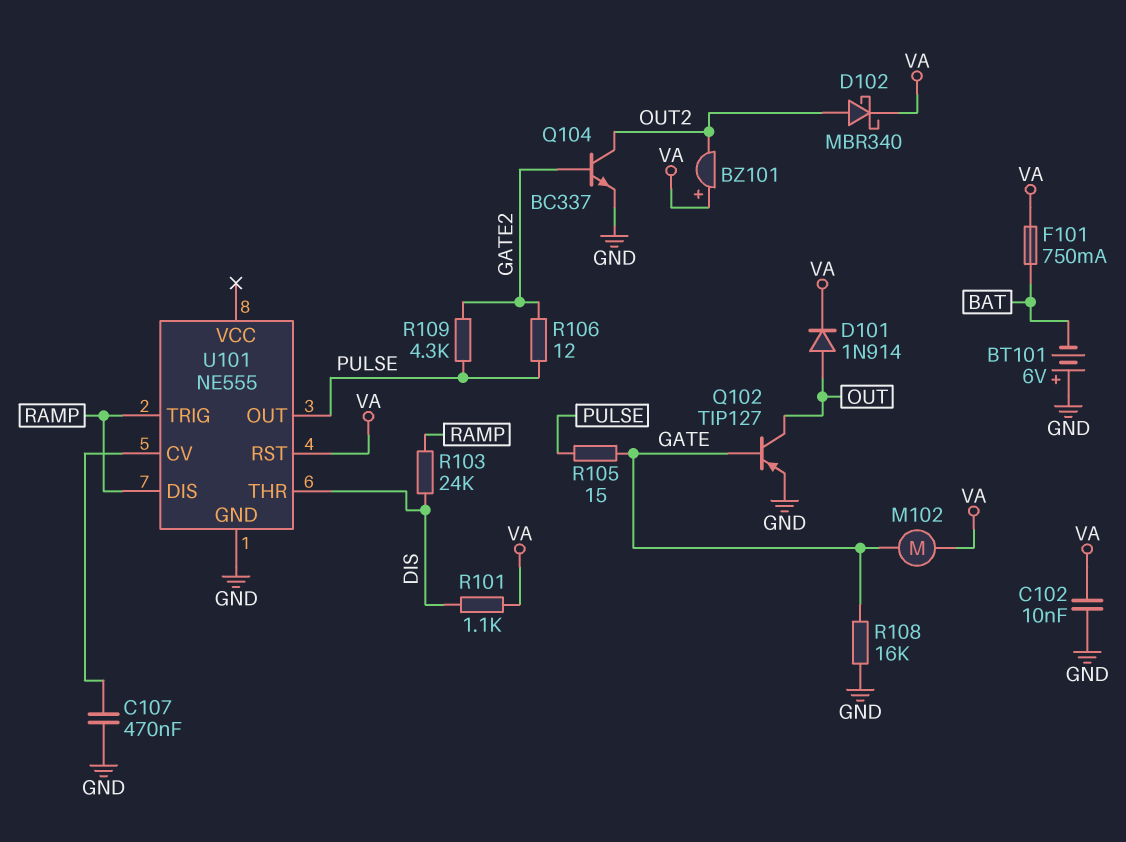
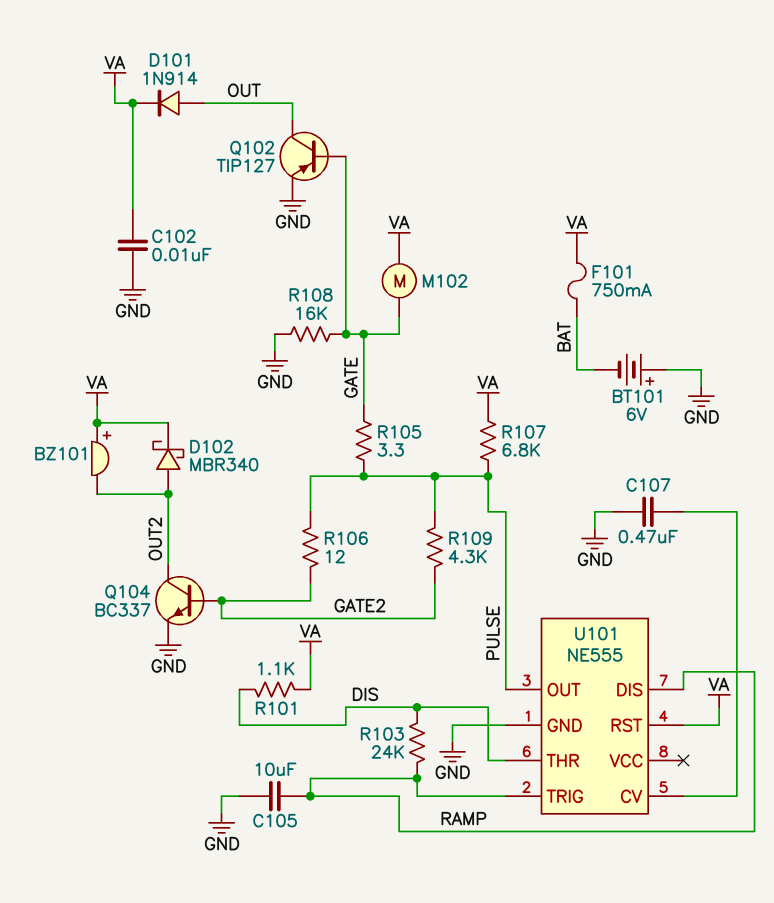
C105: none -> 10uF (GND, RAMP)
R105: 15 (GATE, PULSE) -> 3.3 (GATE, PULSE)
R107: none -> 6.8k (PULSE, VA)

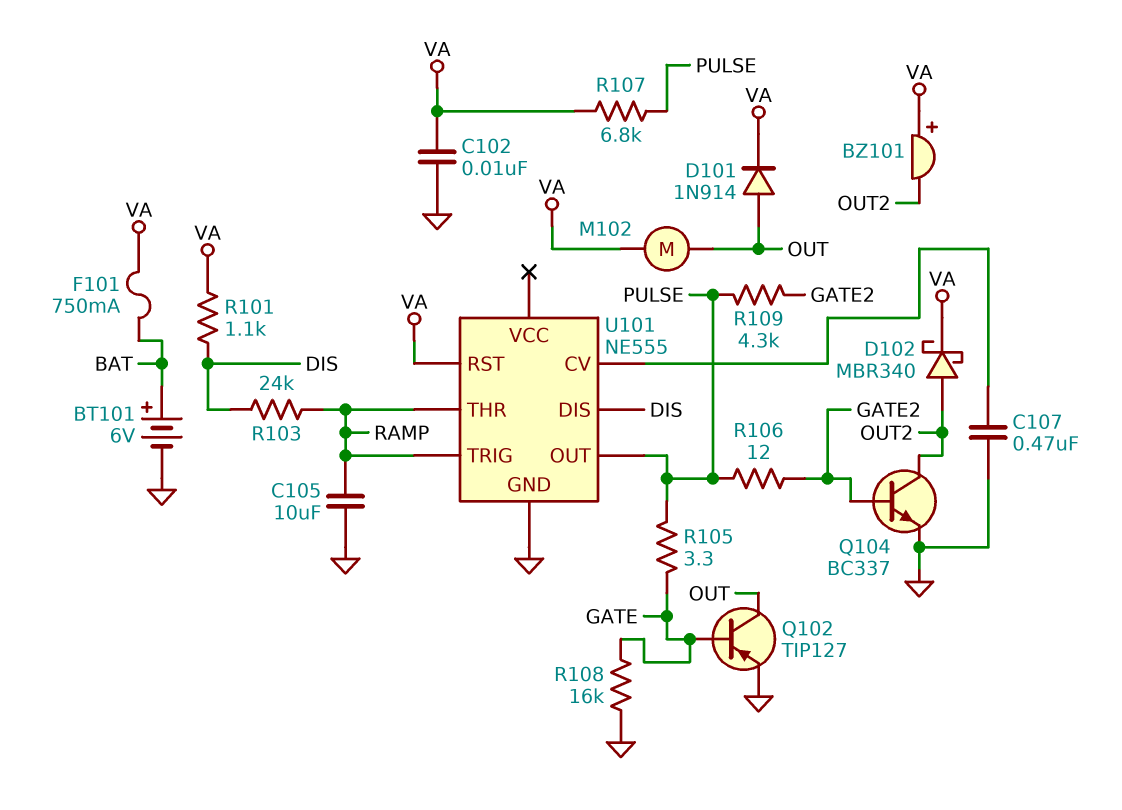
BT101: 6V (plus GND, minus BAT) -> 6V (plus BAT, minus GND)
M102: motor (GATE, VA) -> motor (OUT, VA)
U101 pin DIS: RAMP -> DIS
U101 pin THR: DIS -> RAMP

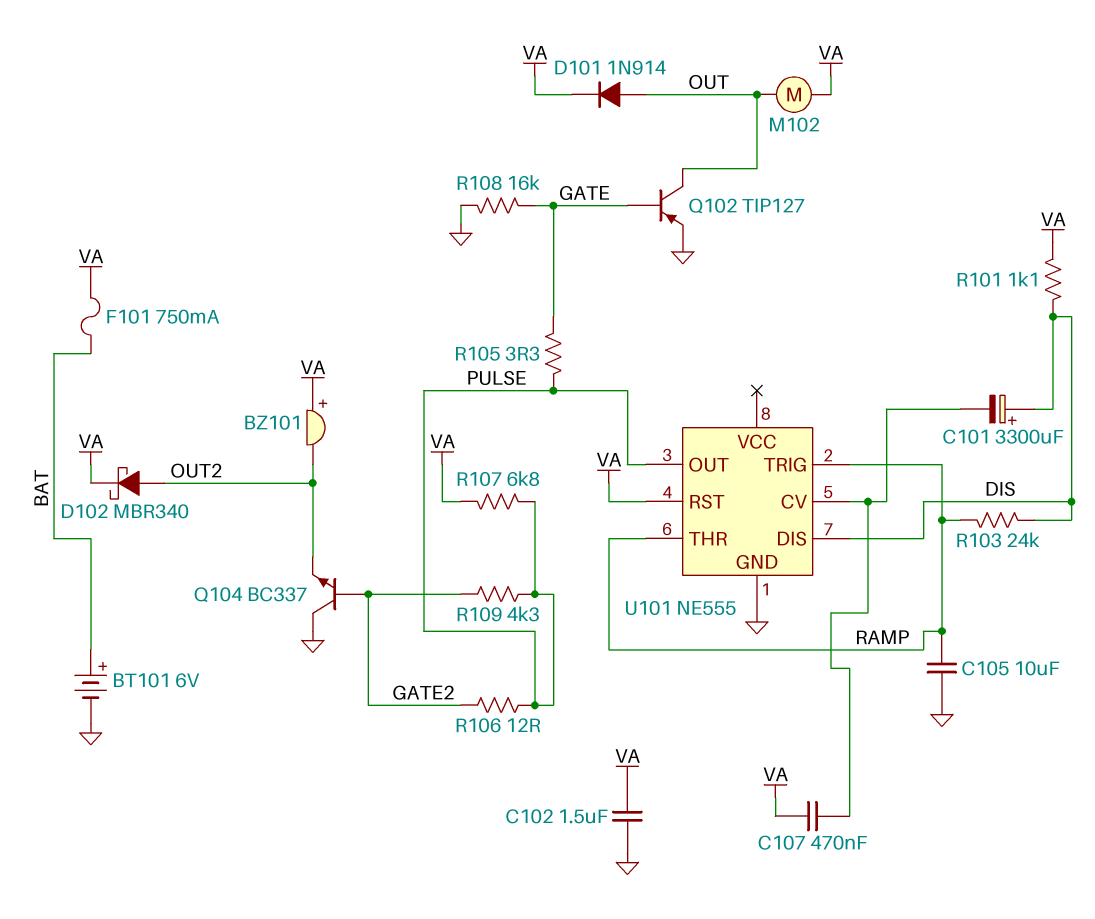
C101: none -> 3300uF (plus DIS, minus U101/CV)
C102: 10nF (GND, VA) -> 1.5uF (GND, VA)
C107: 470nF (GND, U101/CV) -> 470nF (U101/CV, VA)
Q104: NPN BC337 (B GATE2, C OUT2, E GND) -> NPN BC337 (B GATE2, C GND, E OUT2)

